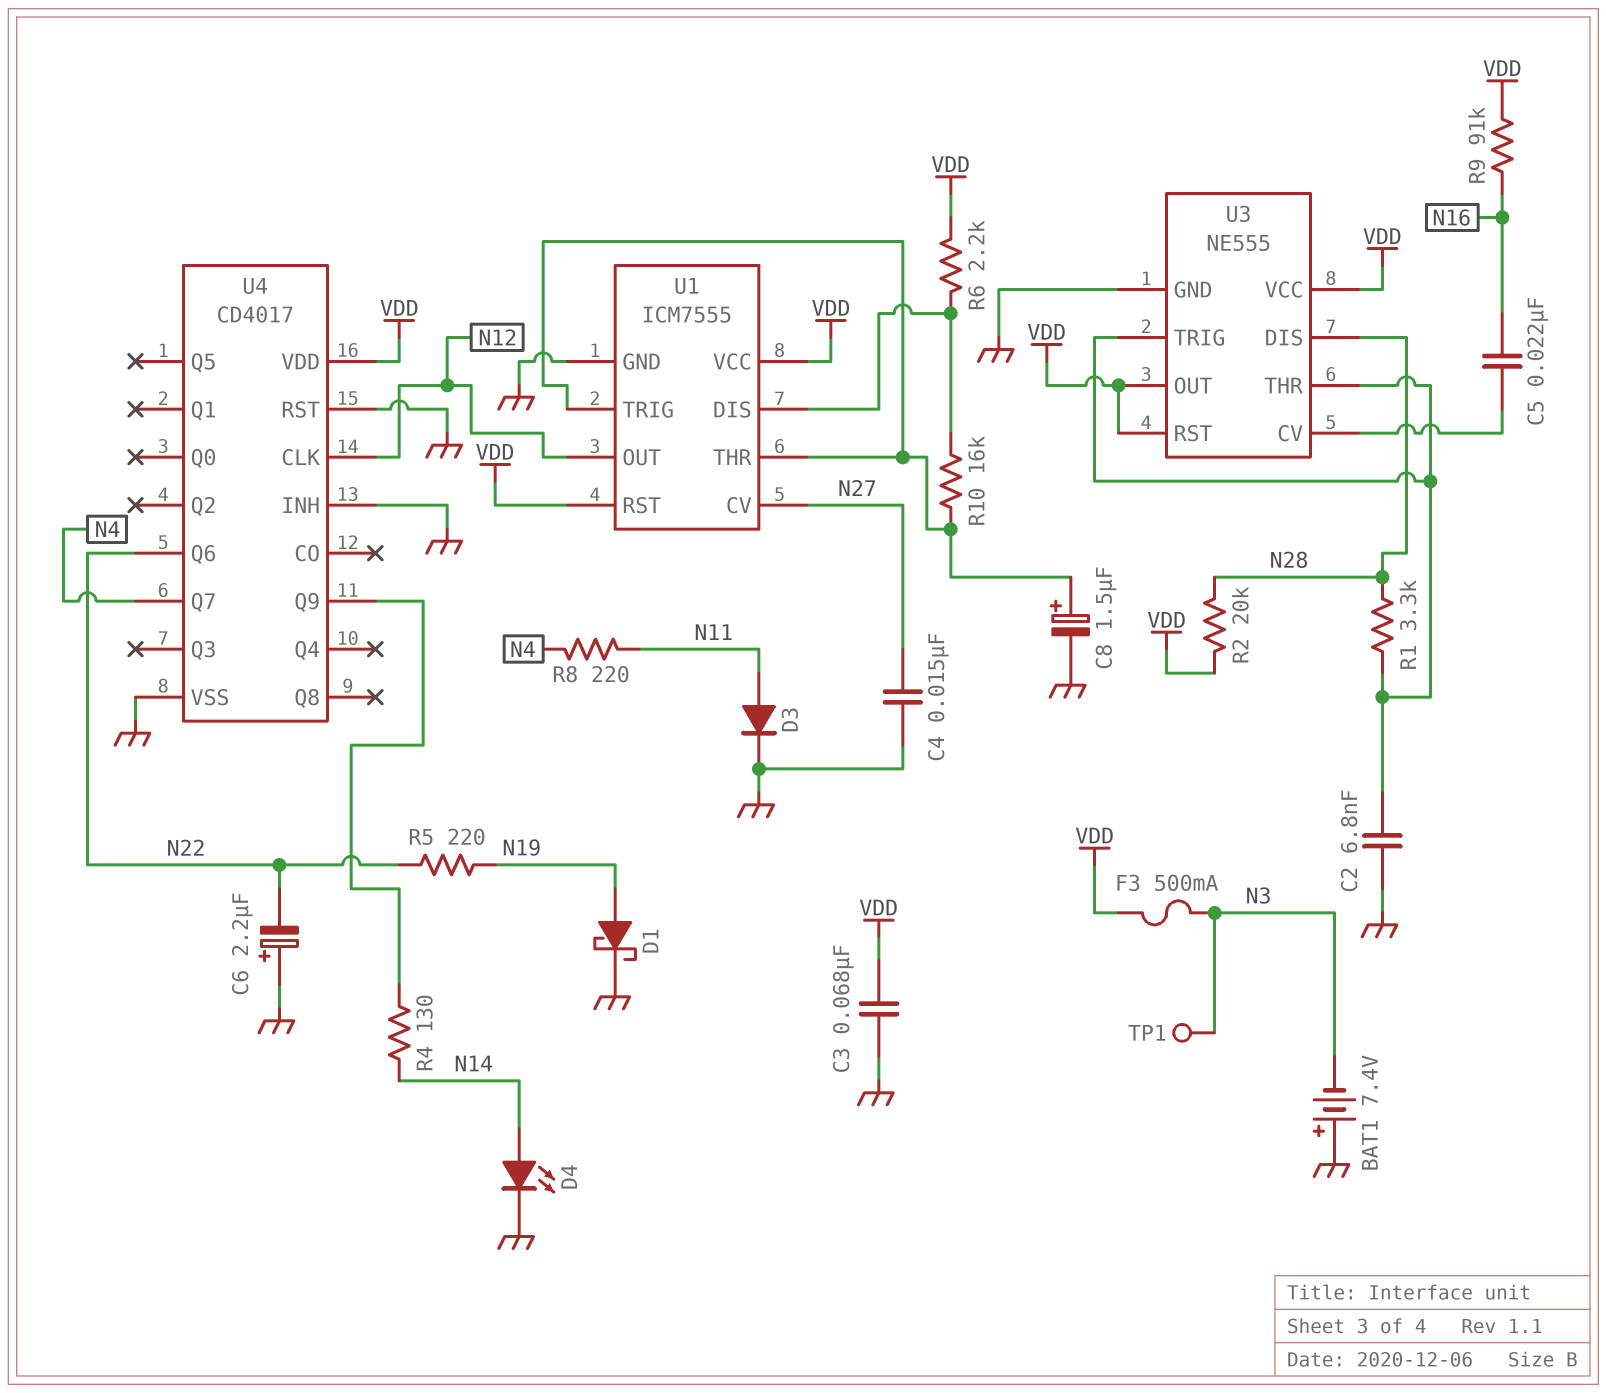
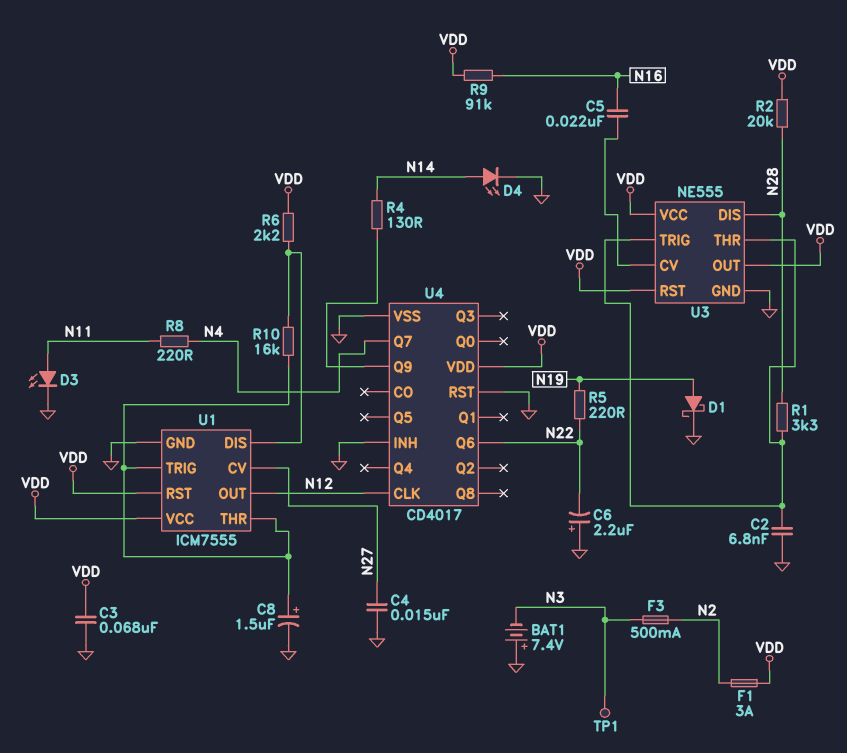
D3: diode (A N11, K GND) -> LED (A N11, K GND)
F1: none -> 3A (N2, VDD)
F3: 500mA (N3, VDD) -> 500mA (N2, N3)

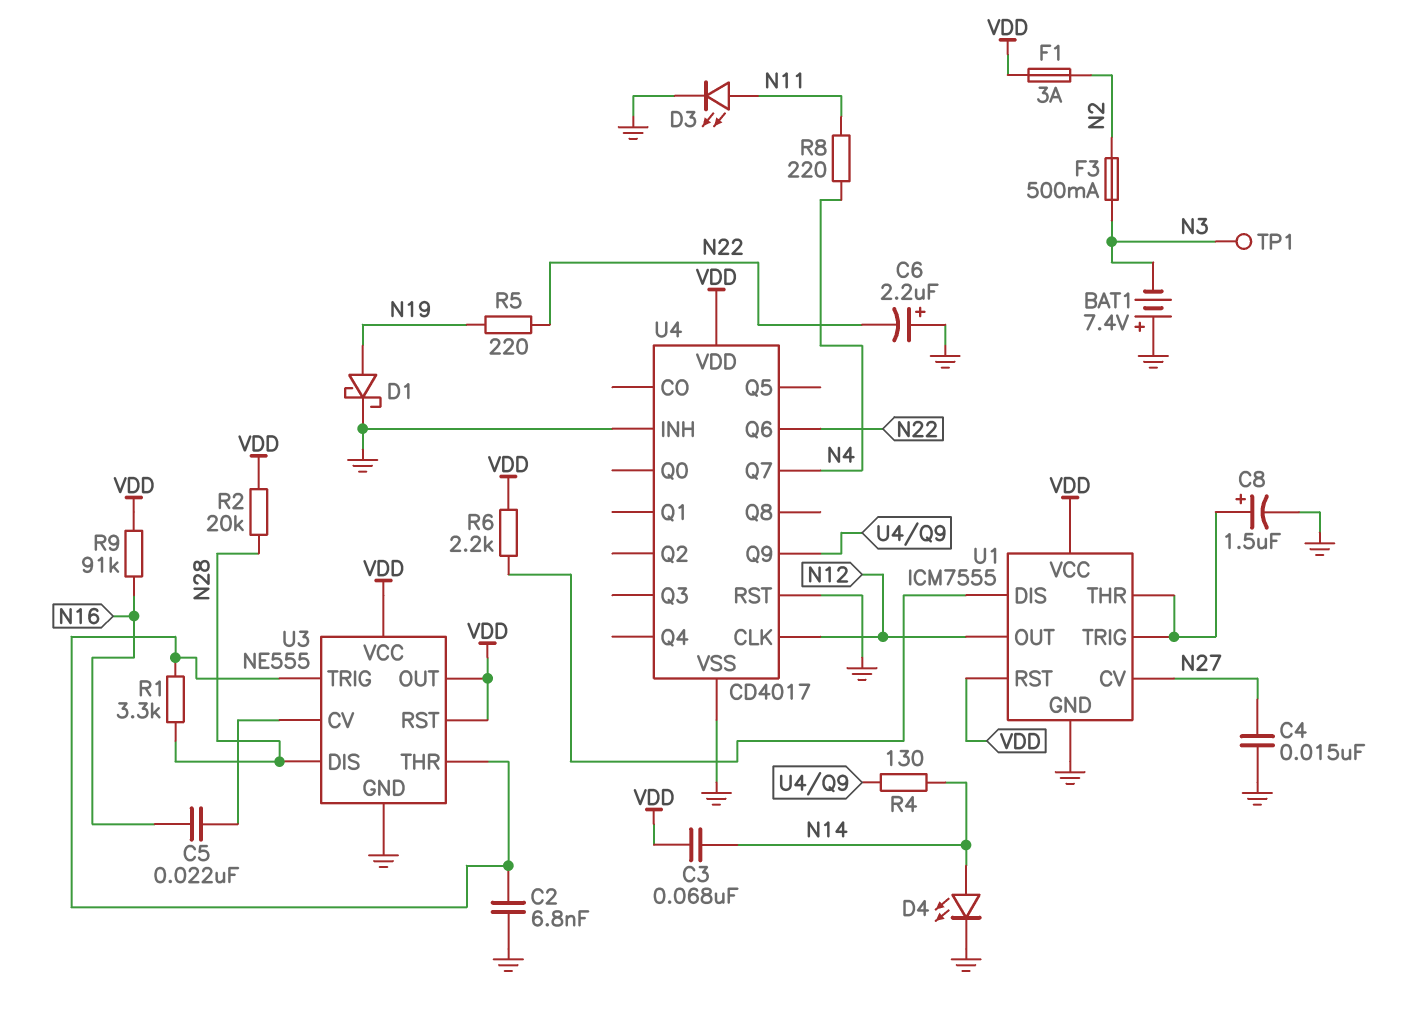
C3: 68nF (GND, VDD) -> 68nF (N14, VDD)
R10: 16k (U1/DIS, U1/THR) -> none

